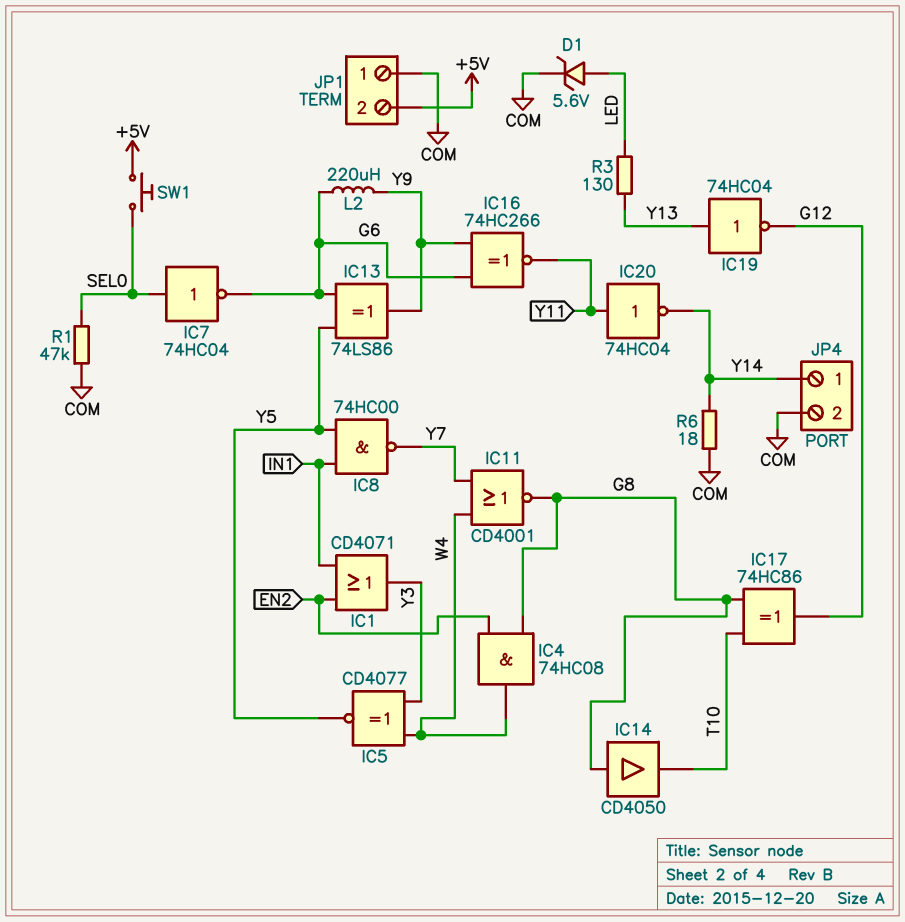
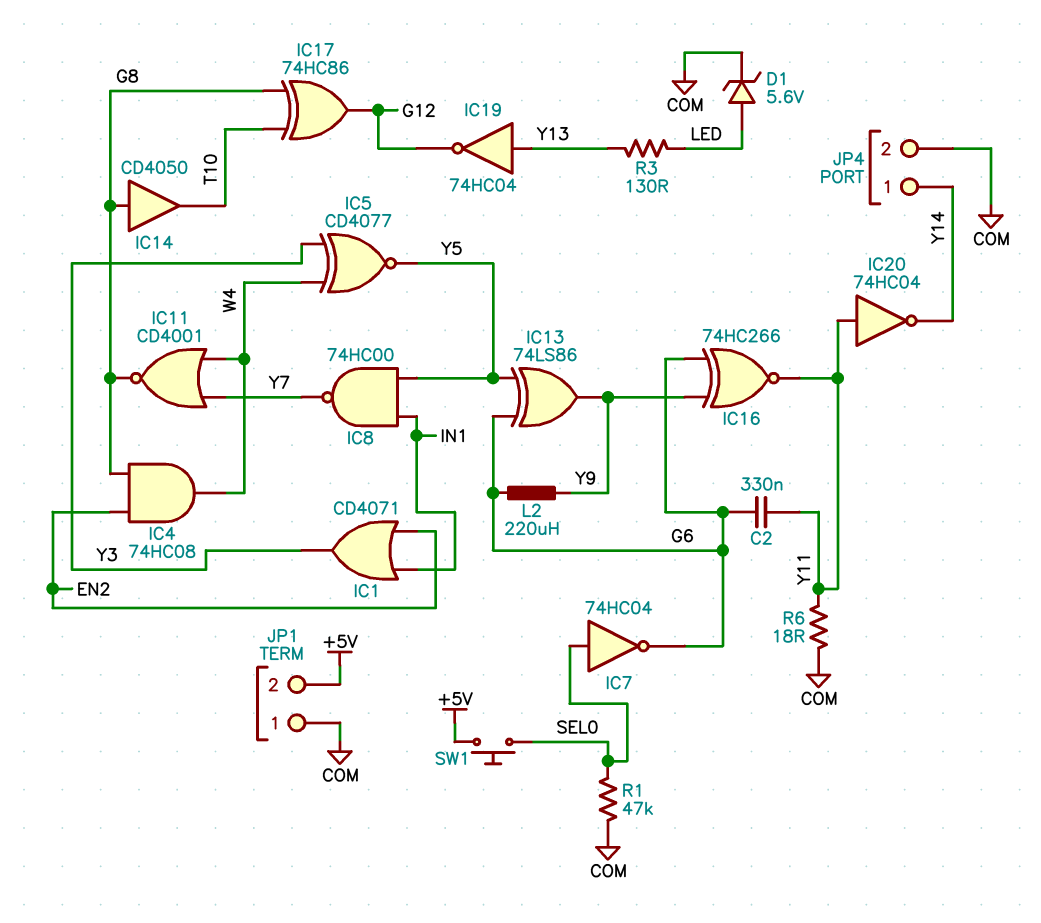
C2: none -> 330nF (G6, Y11)
R6: 18 (COM, Y14) -> 18 (COM, Y11)

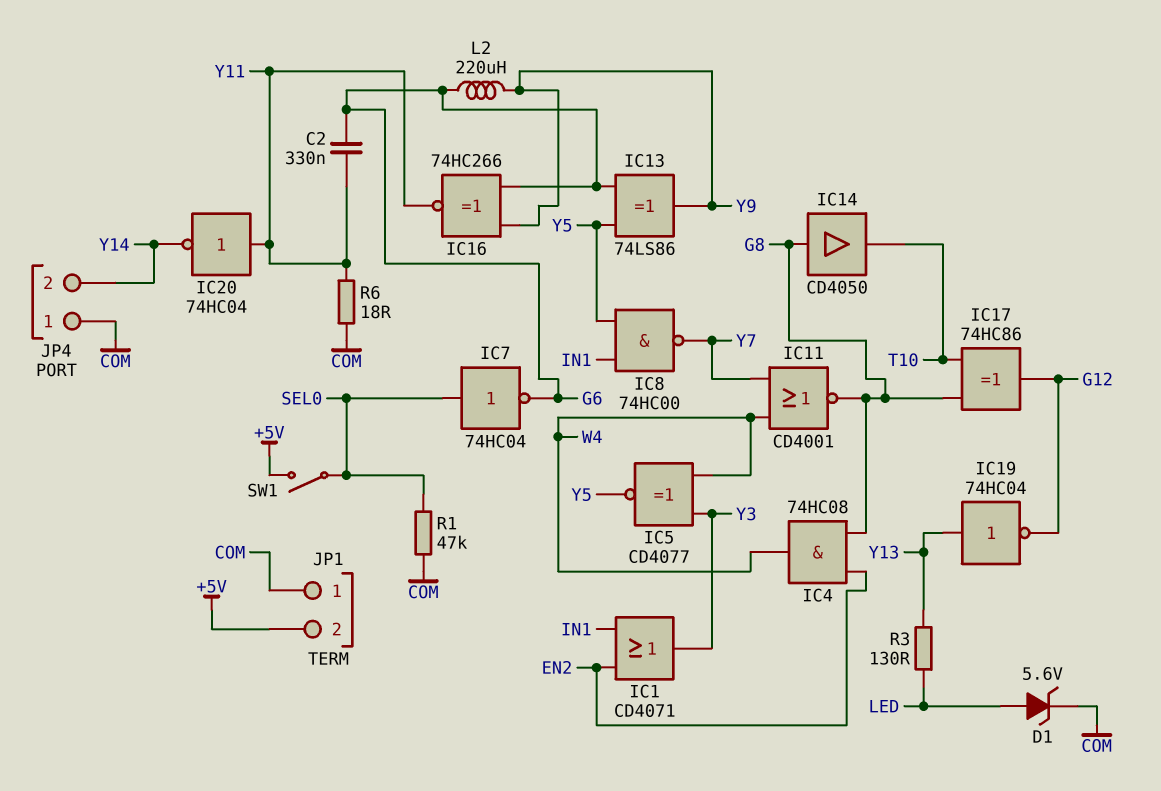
JP4 pin 1: Y14 -> COM
JP4 pin 2: COM -> Y14
SW1: button (+5V, SEL0) -> switch (+5V, SEL0)

